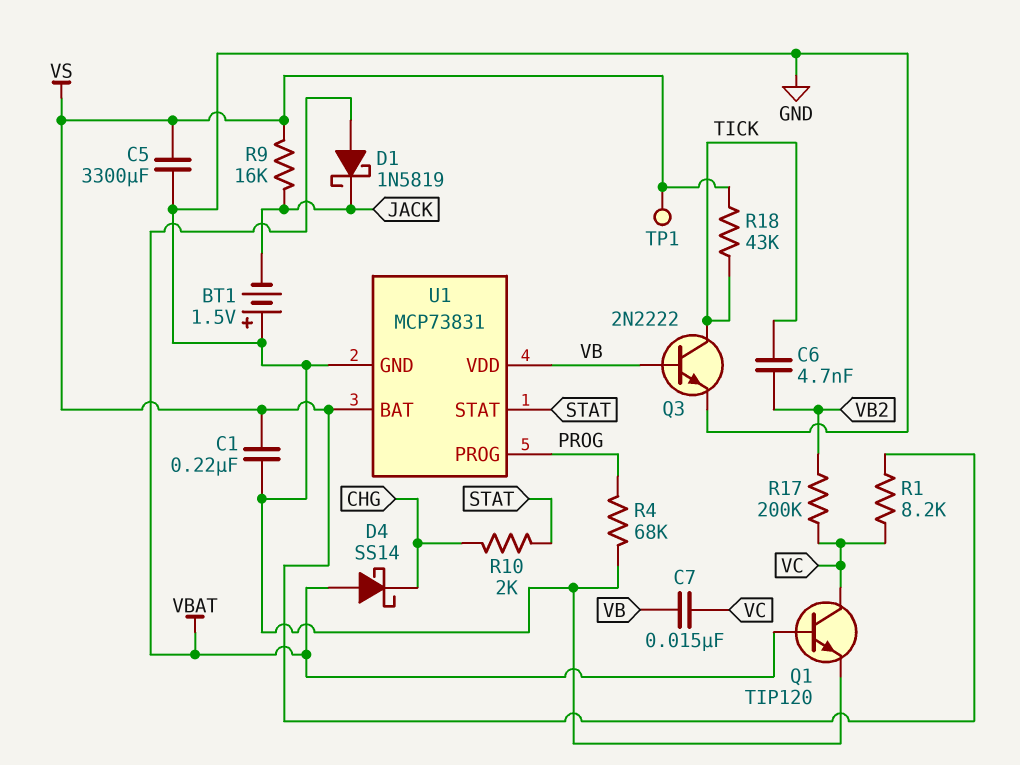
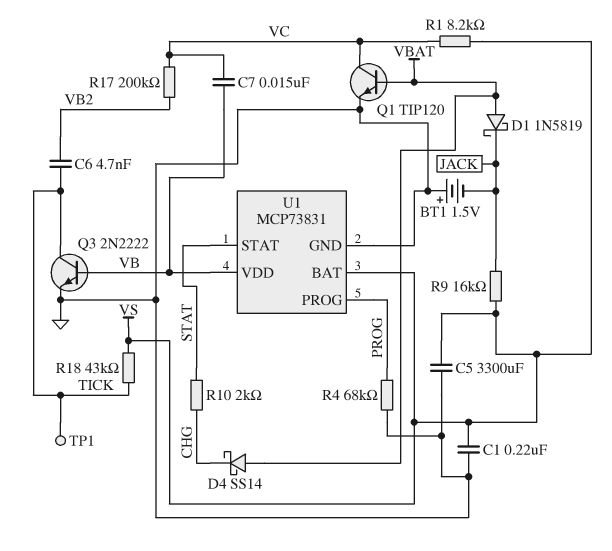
TP1: test point (VS) -> test point (TICK)

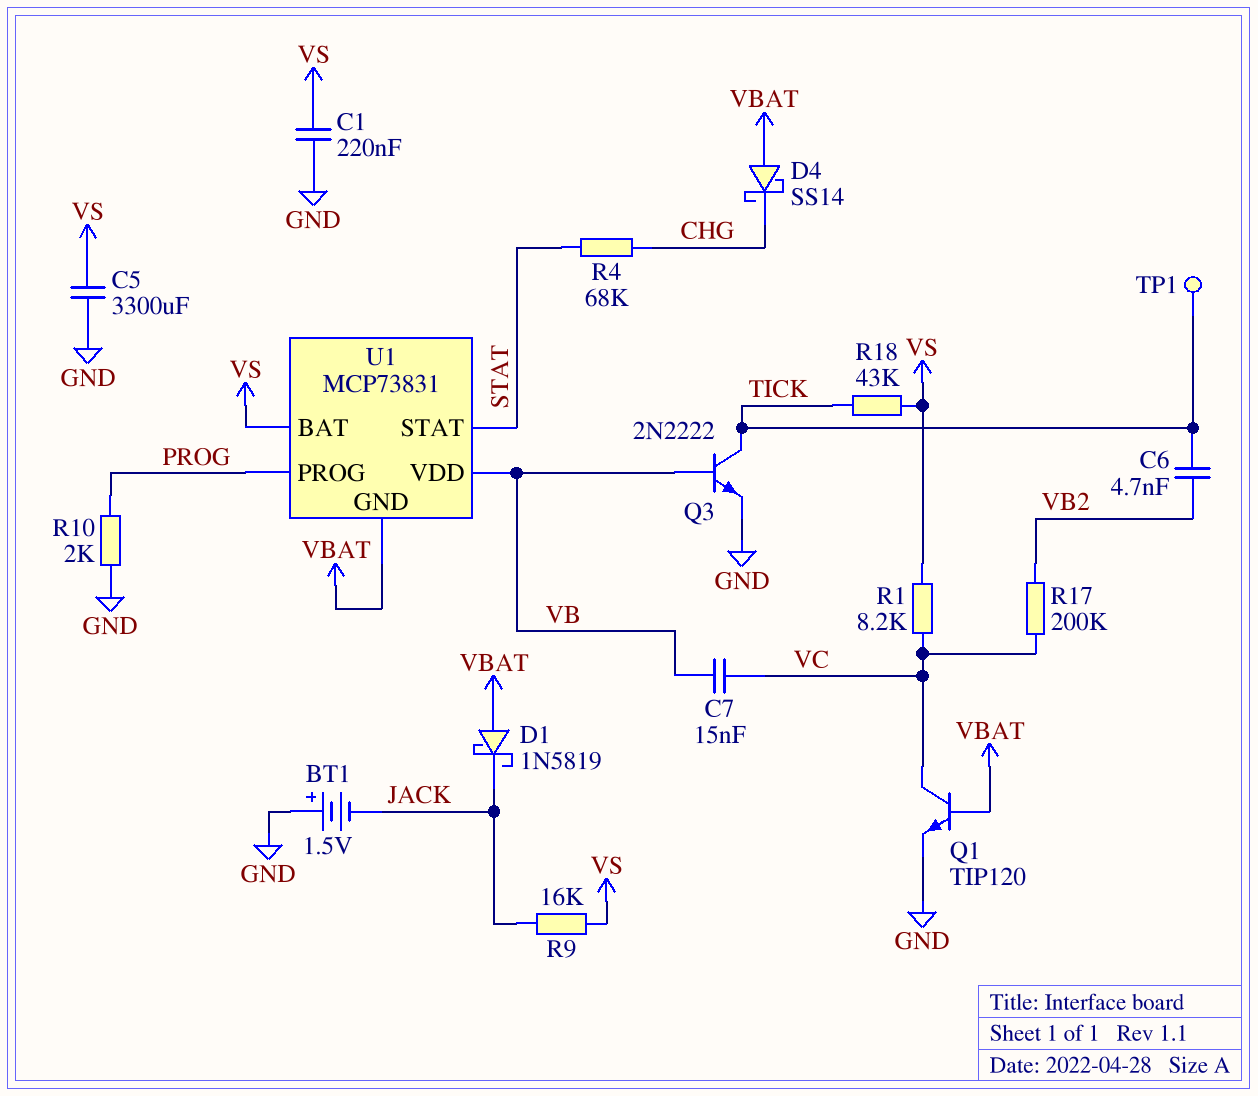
R4: 68k (GND, PROG) -> 68k (CHG, STAT)
R10: 2k (CHG, STAT) -> 2k (GND, PROG)
U1 pin GND: GND -> VBAT

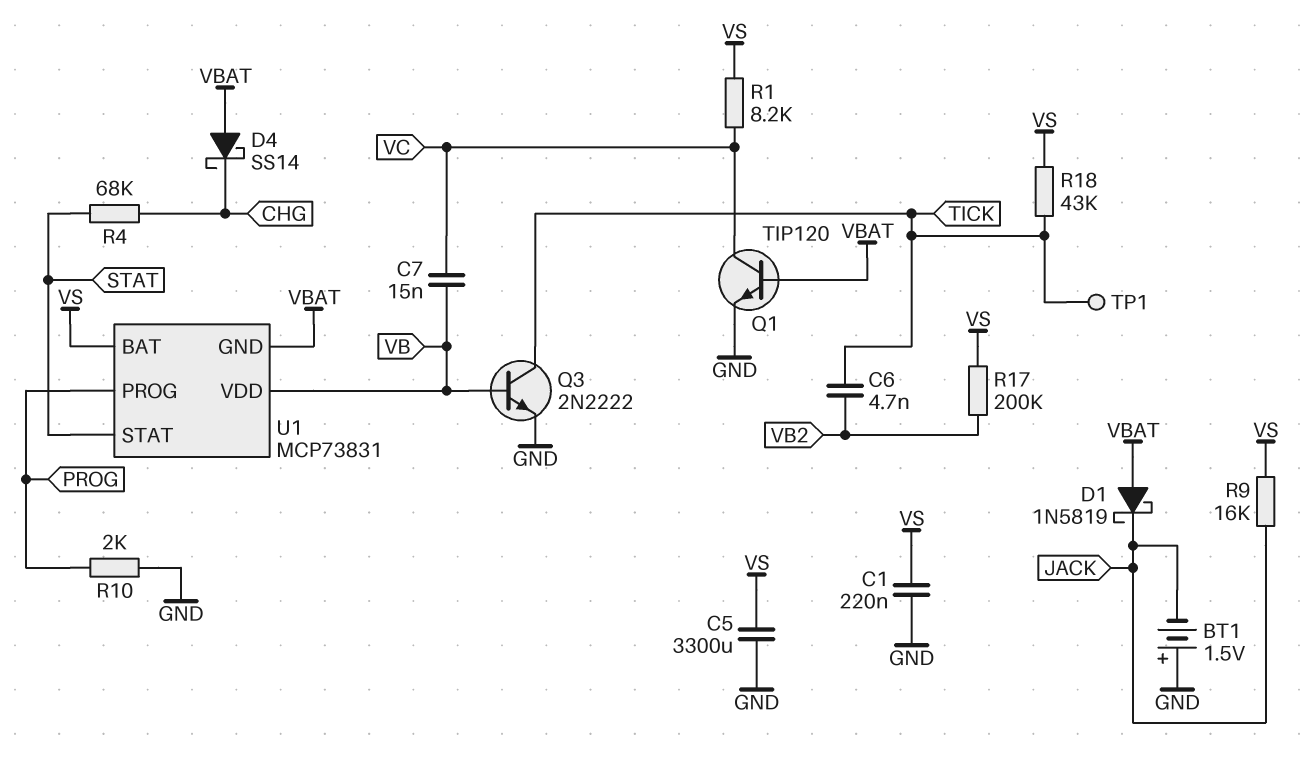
R17: 200k (VB2, VC) -> 200k (VB2, VS)

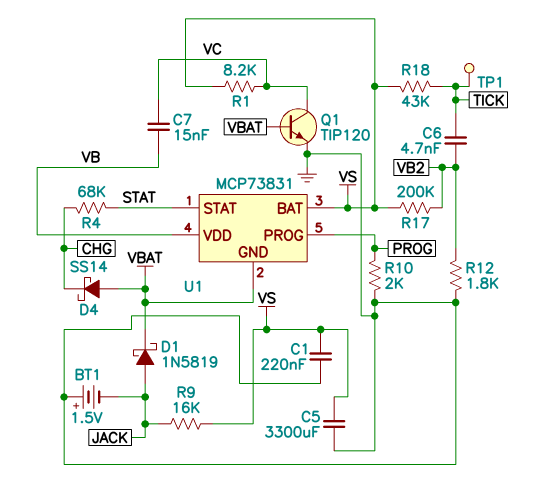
D1: schottky 1N5819 (A VBAT, K JACK) -> schottky 1N5819 (A JACK, K VBAT)
Q3: NPN 2N2222 (B VB, C TICK, E GND) -> none
R12: none -> 1.8k (GND, VB2)

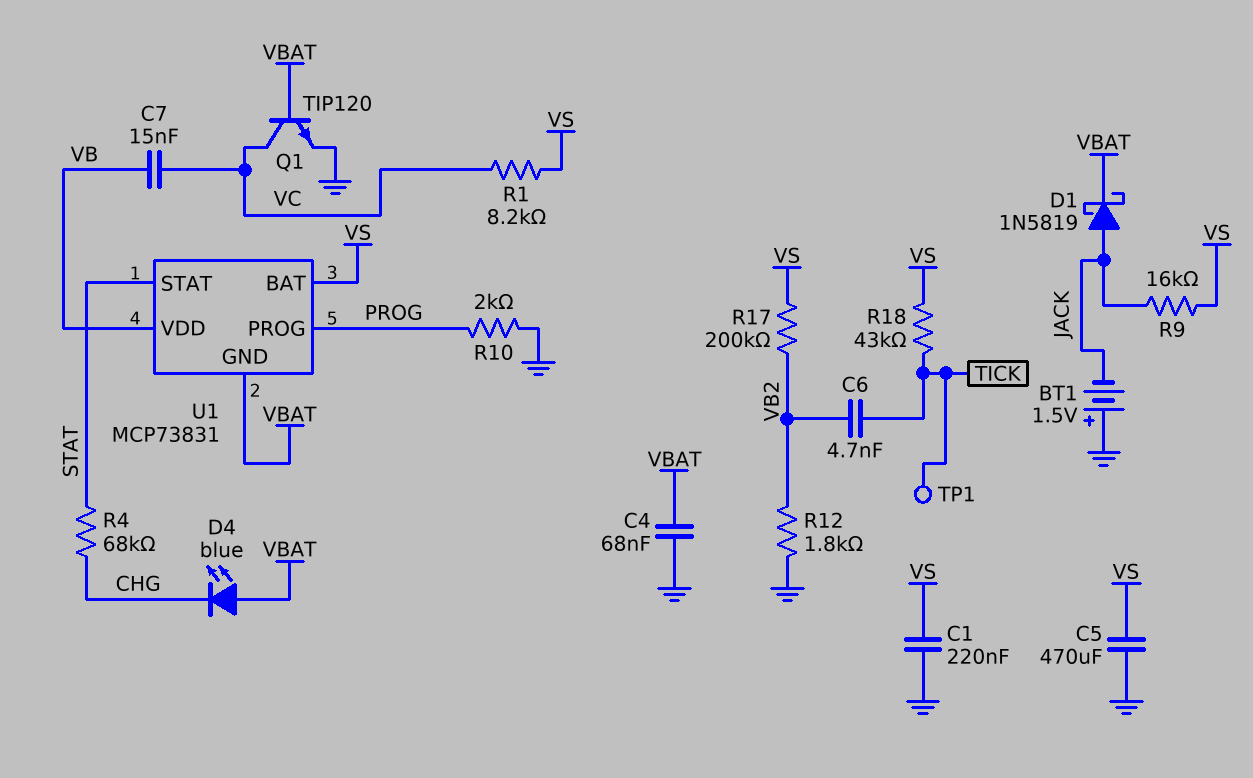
C4: none -> 68nF (GND, VBAT)
C5: 3300uF (GND, VS) -> 470uF (GND, VS)
D4: schottky SS14 (A VBAT, K CHG) -> LED blue (A VBAT, K CHG)

